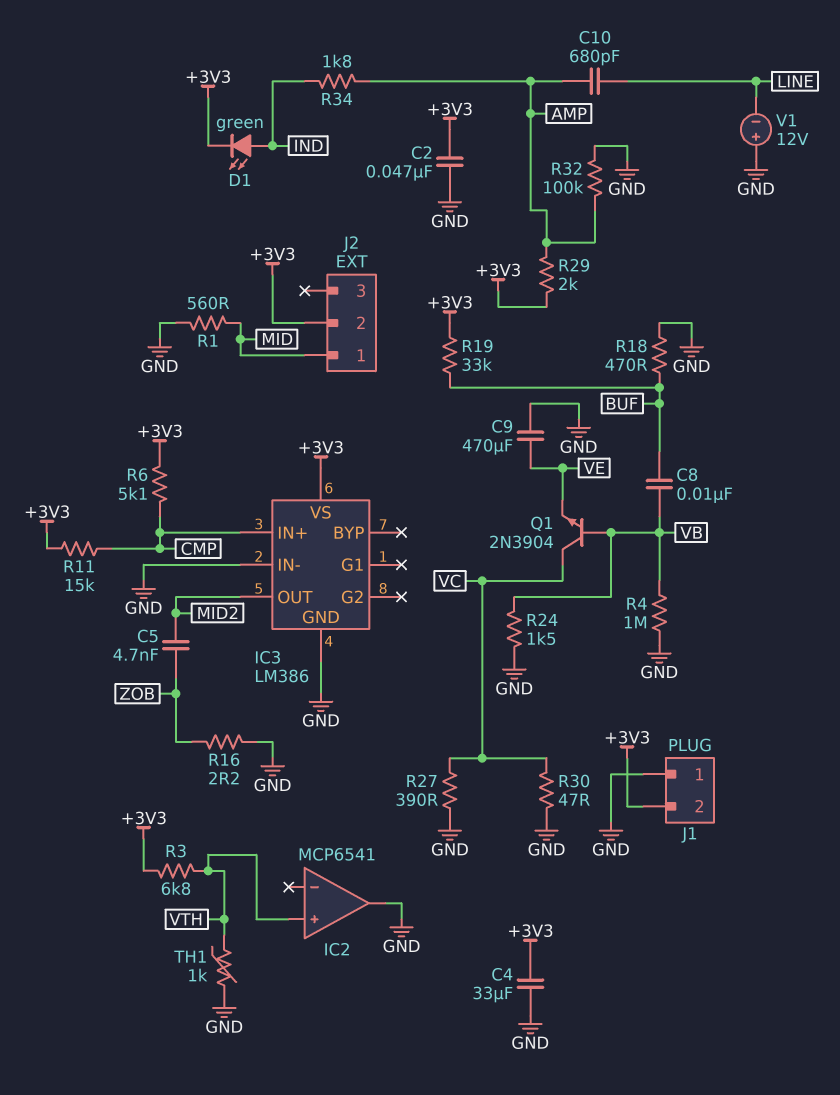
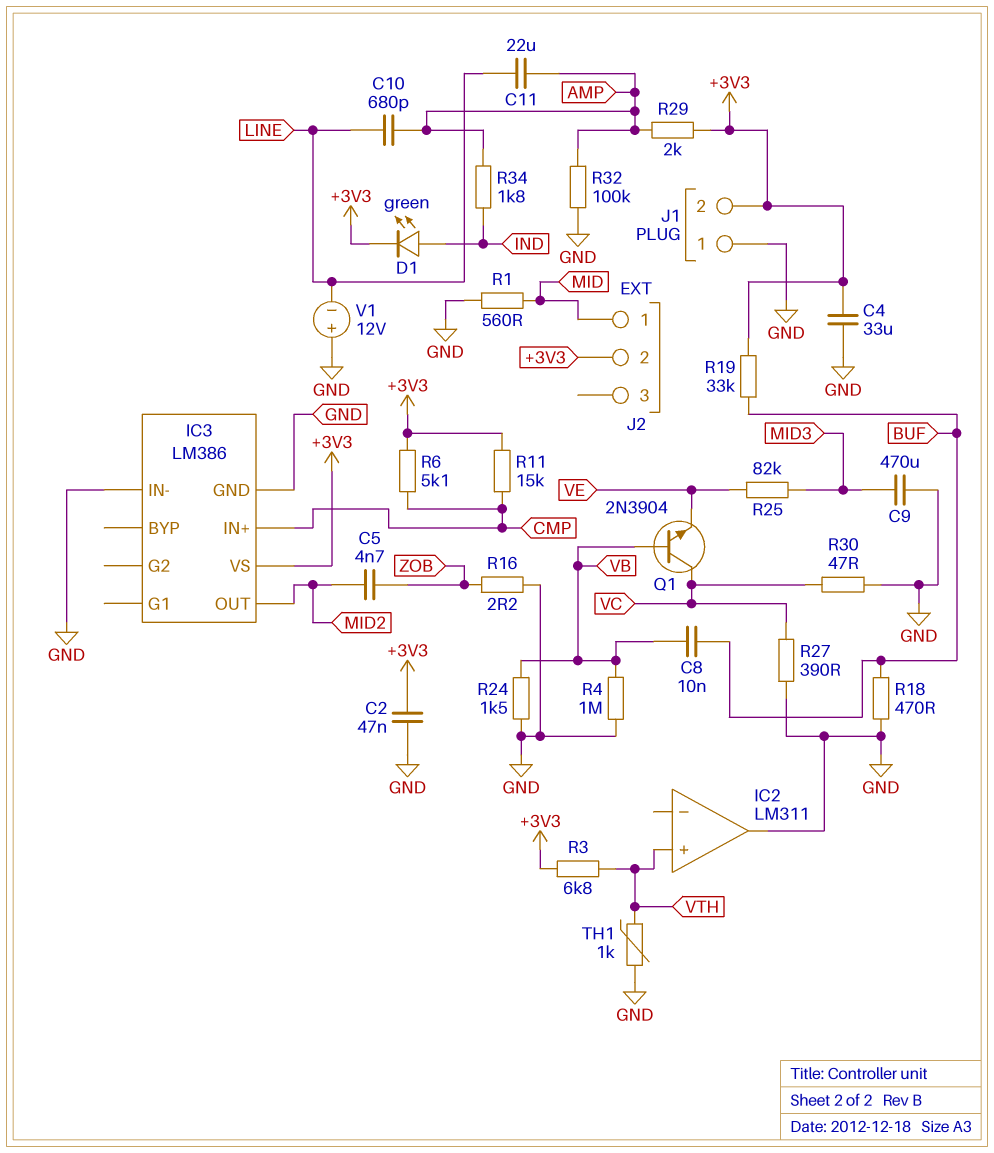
C9: 470uF (GND, VE) -> 470uF (GND, MID3)
C11: none -> 22uF (AMP, LINE)
IC2: MCP6541 -> LM311
R25: none -> 82k (MID3, VE)

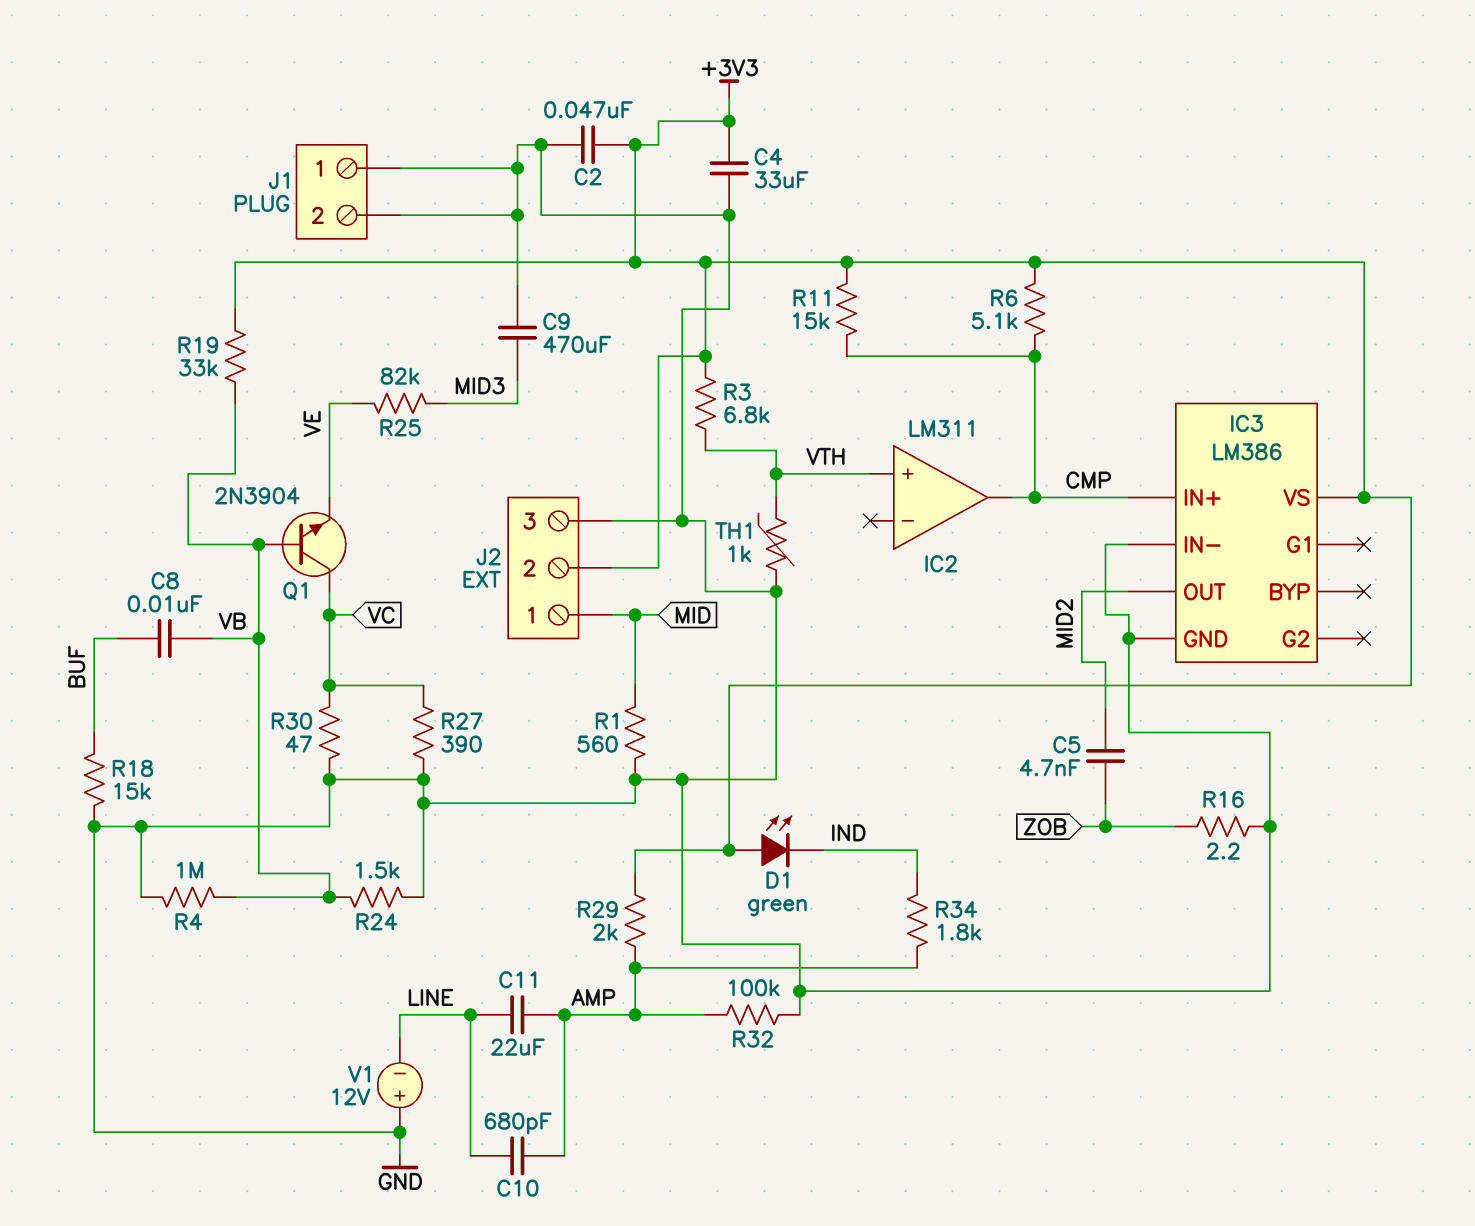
D1: LED green (A IND, K +3V3) -> LED green (A +3V3, K IND)
IC2 pin out: GND -> CMP
J1 pin 2: +3V3 -> GND
J2 pin 3: none -> GND
R18: 470 (BUF, GND) -> 15k (BUF, GND)
R19: 33k (+3V3, BUF) -> 33k (+3V3, VB)

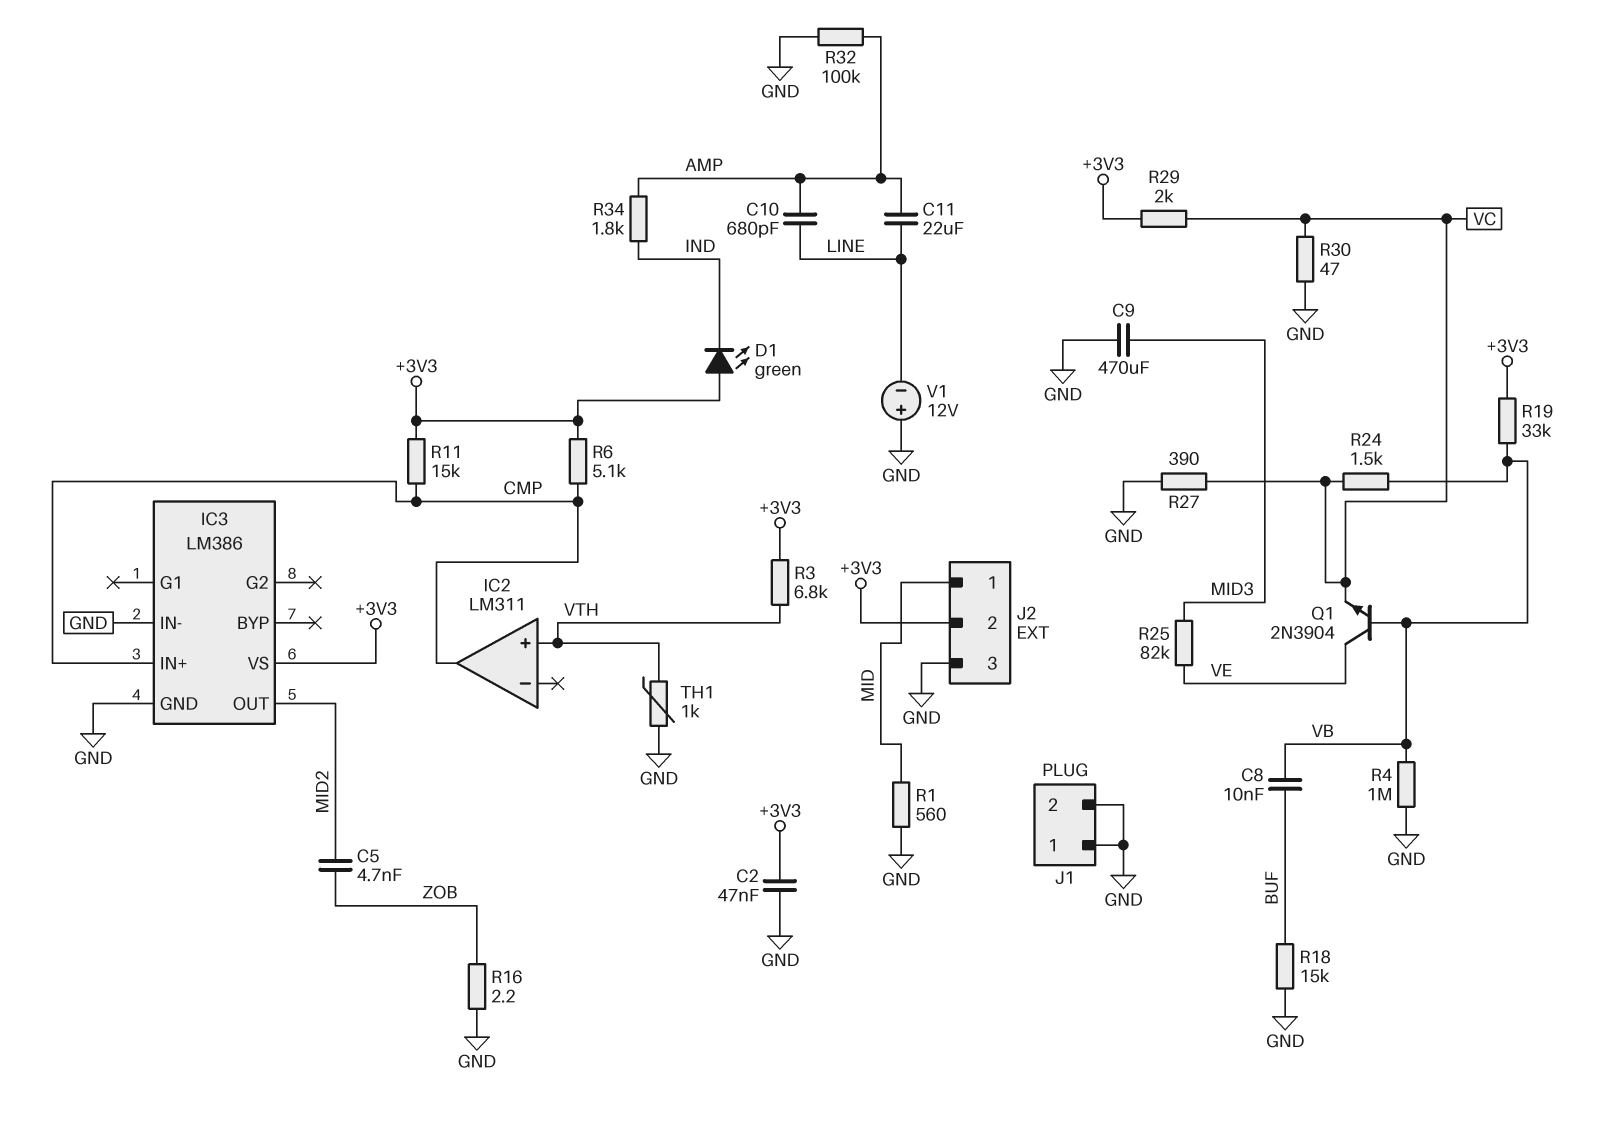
C4: 33uF (+3V3, GND) -> none
Q1: NPN 2N3904 (B VB, C VC, E VE) -> NPN 2N3904 (B VB, C VE, E VC)
R24: 1.5k (GND, VB) -> 1.5k (VB, VC)
R29: 2k (+3V3, AMP) -> 2k (+3V3, VC)

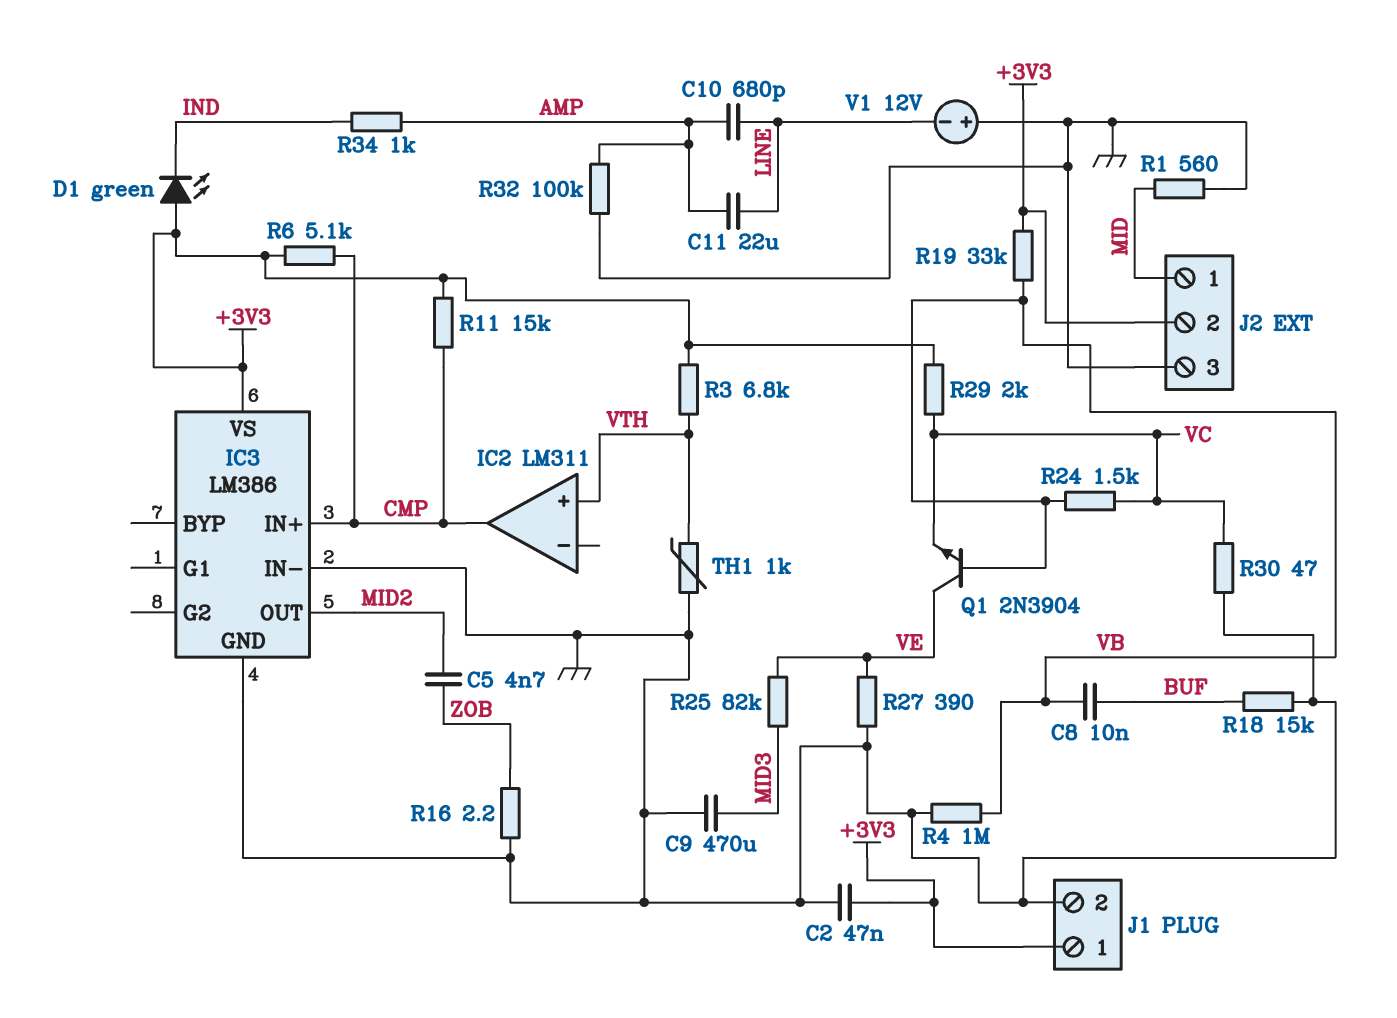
J1 pin 1: GND -> +3V3
R27: 390 (GND, VC) -> 390 (GND, VE)
R34: 1.8k (AMP, IND) -> 1k (AMP, IND)

